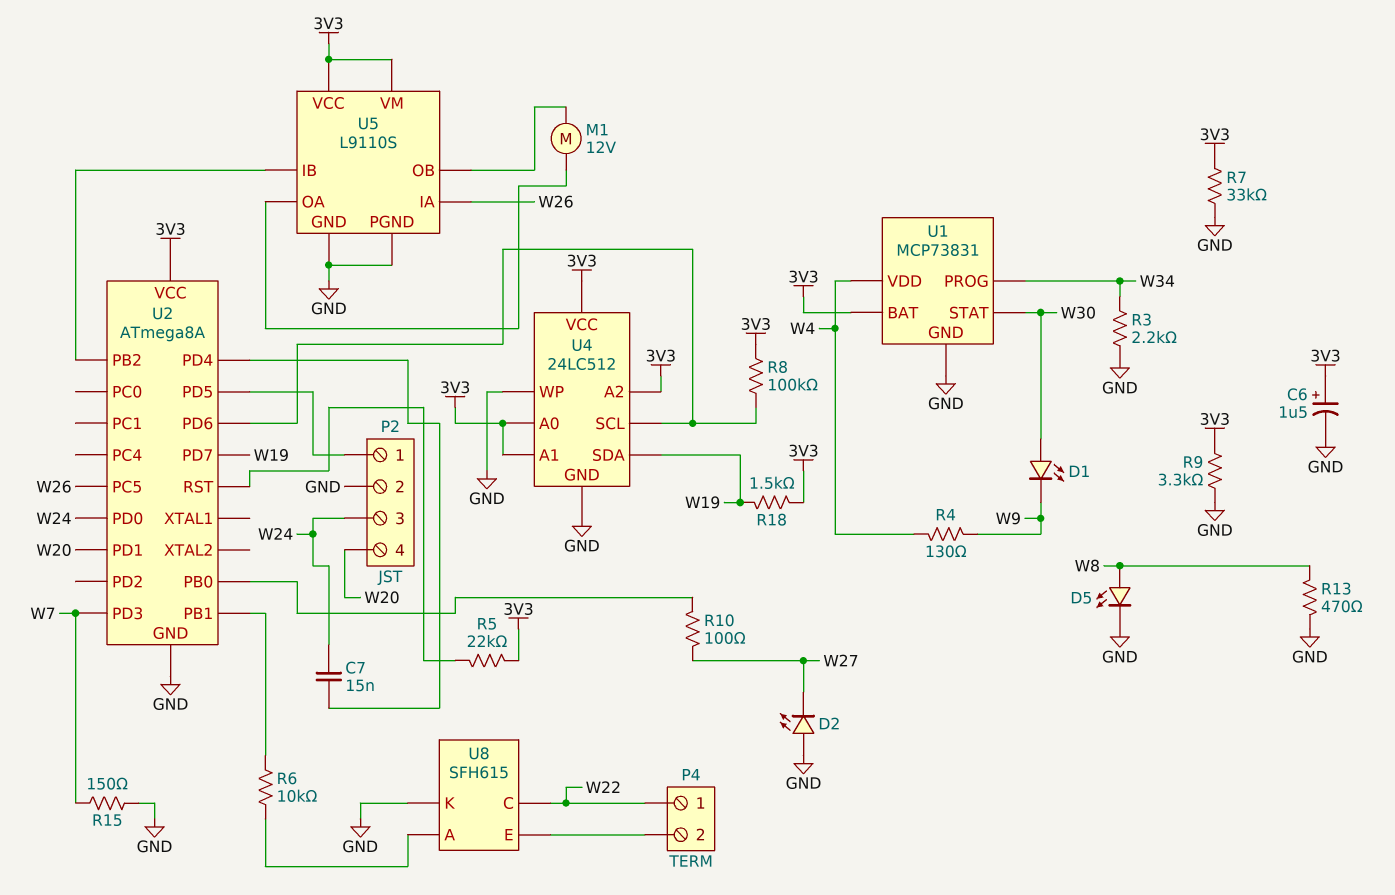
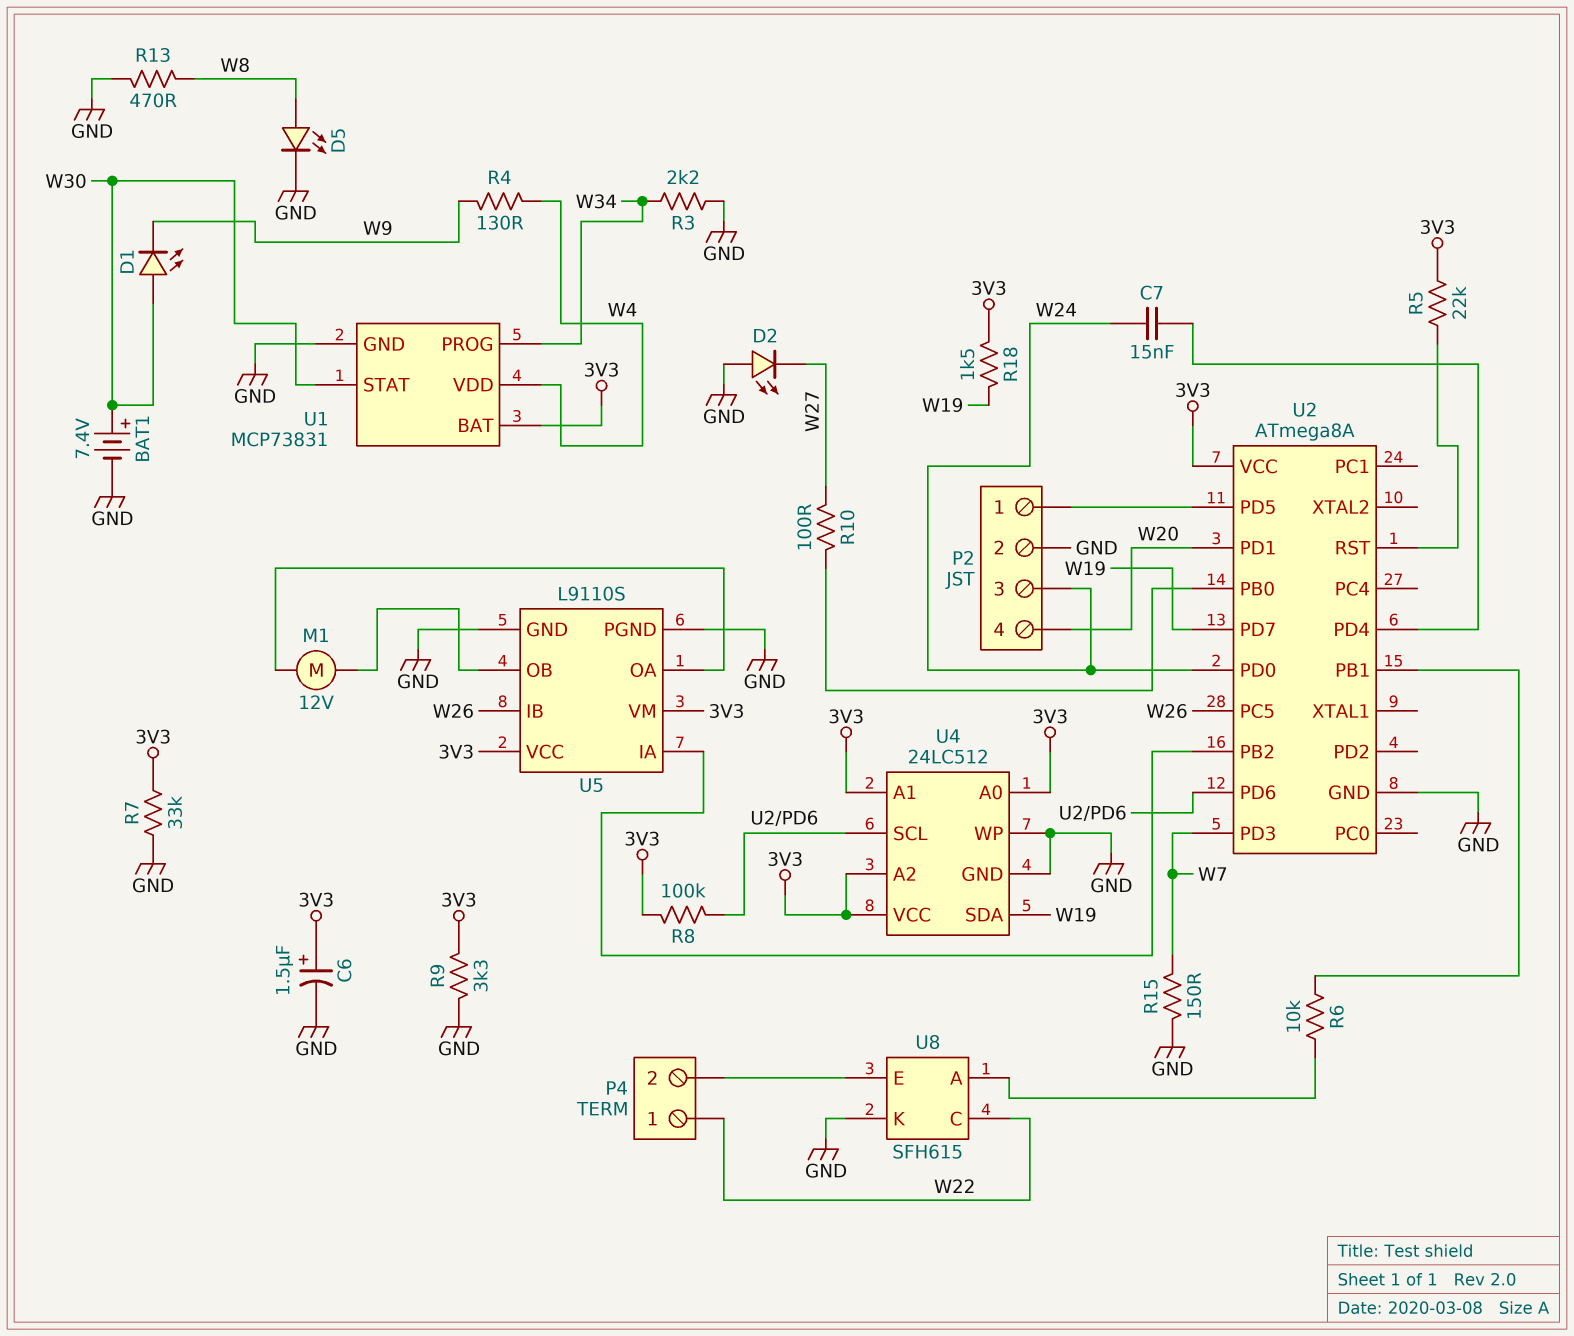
BAT1: none -> 7.4V (plus W30, minus GND)
U5 pin IA: W26 -> U2/PB2
U5 pin IB: U2/PB2 -> W26

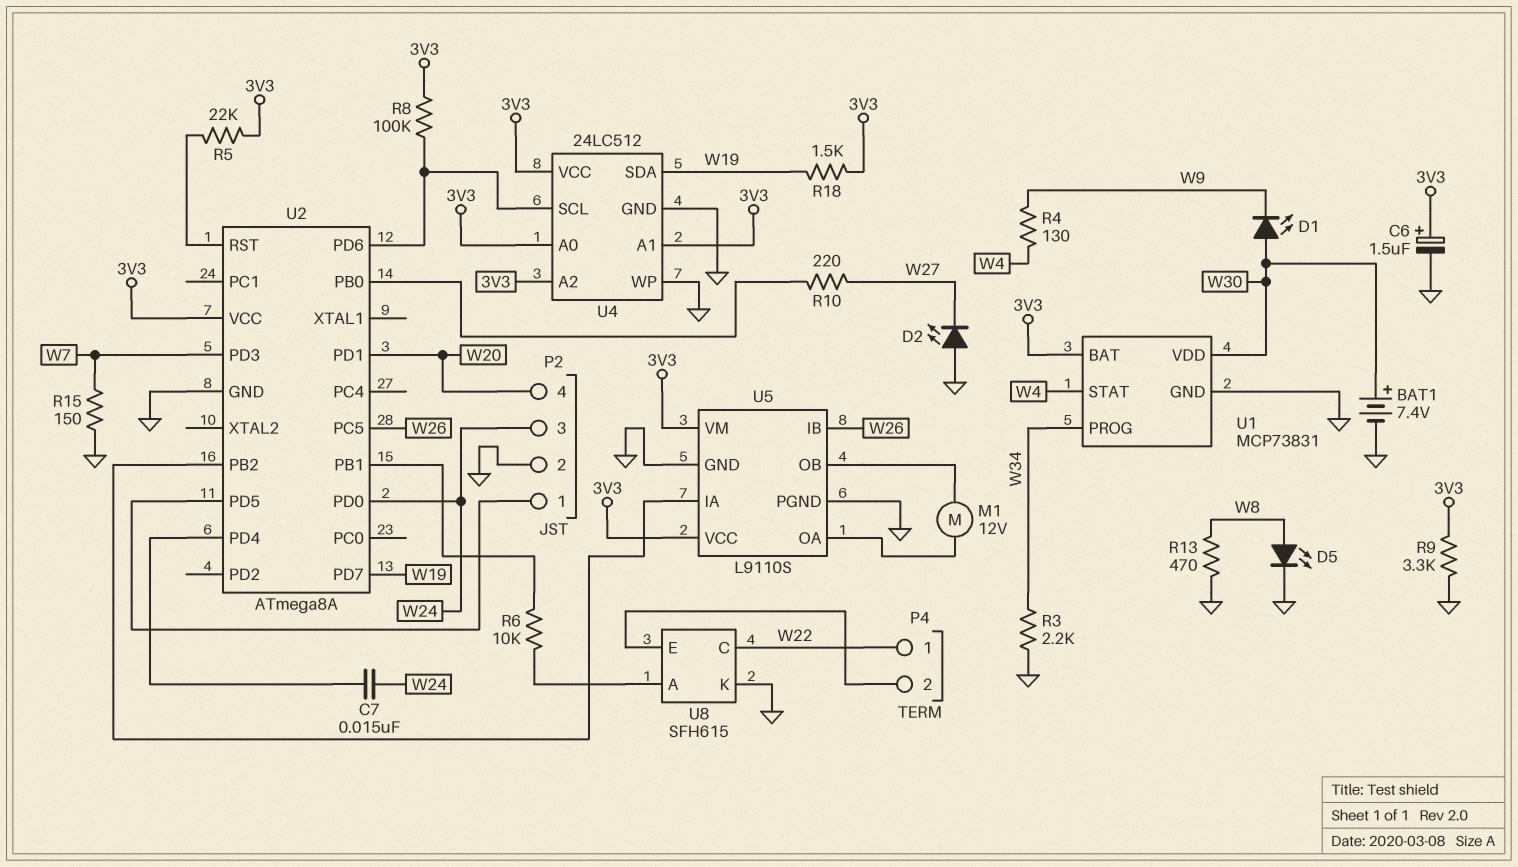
R7: 33k (3V3, GND) -> none
R10: 100 (U2/PB0, W27) -> 220 (U2/PB0, W27)
U1 pin STAT: W30 -> W4
U1 pin VDD: W4 -> W30

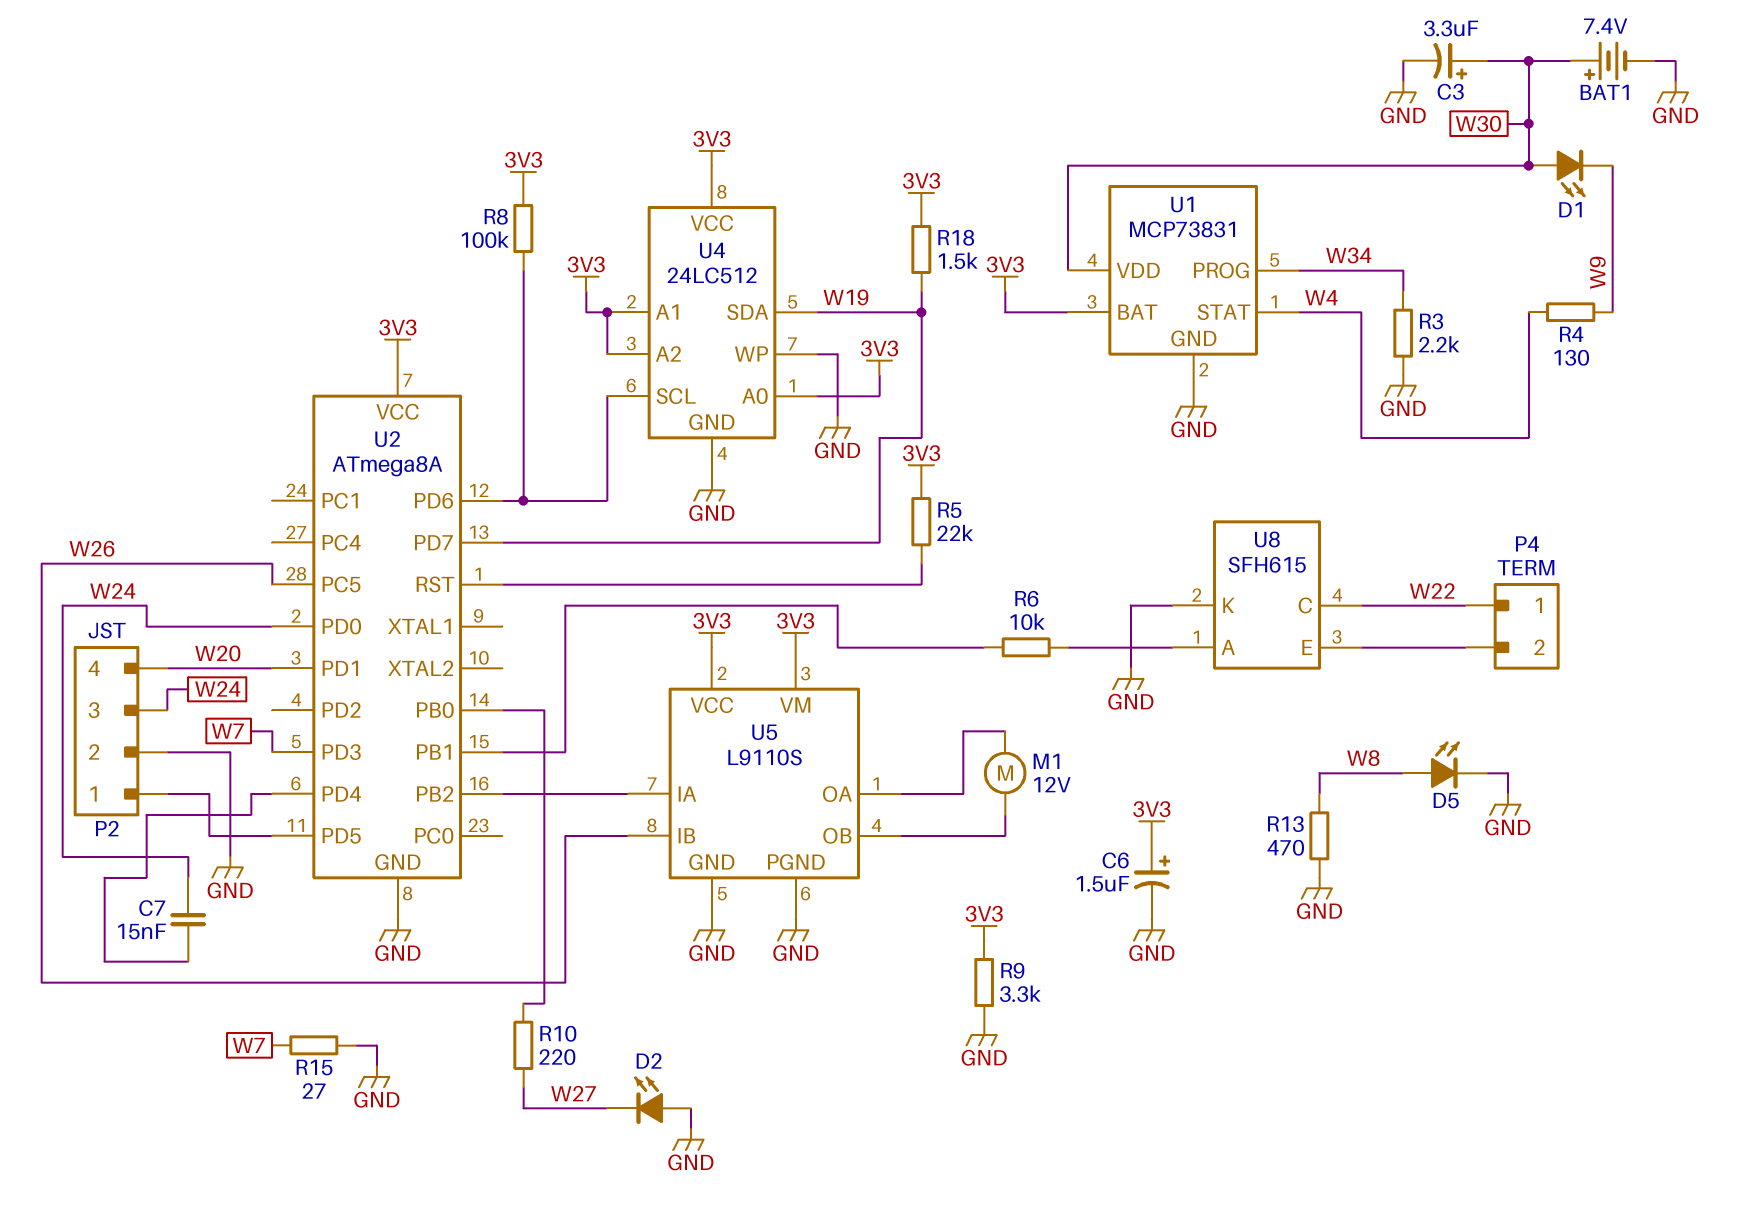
C3: none -> 3.3uF (plus W30, minus GND)
R15: 150 (GND, W7) -> 27 (GND, W7)

